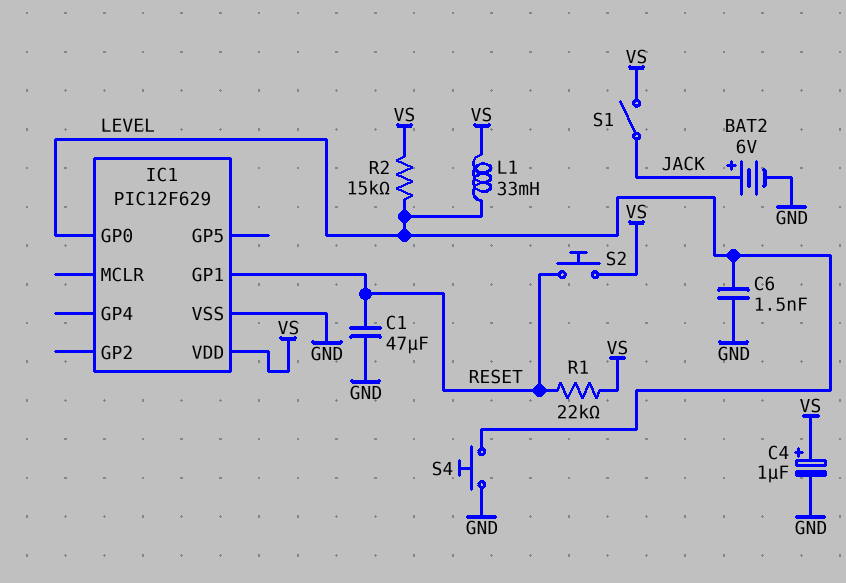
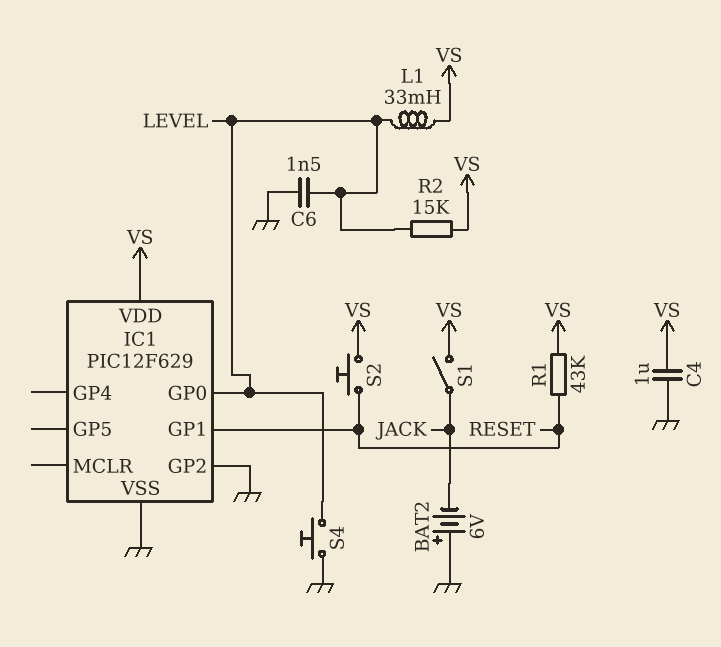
BAT2: 6V (plus JACK, minus GND) -> 6V (plus GND, minus JACK)
C1: 47uF (GND, RESET) -> none
C4: 1uF (plus VS, minus GND) -> 1uF (GND, VS)
IC1 pin GP2: none -> GND
R1: 22k (RESET, VS) -> 43k (RESET, VS)

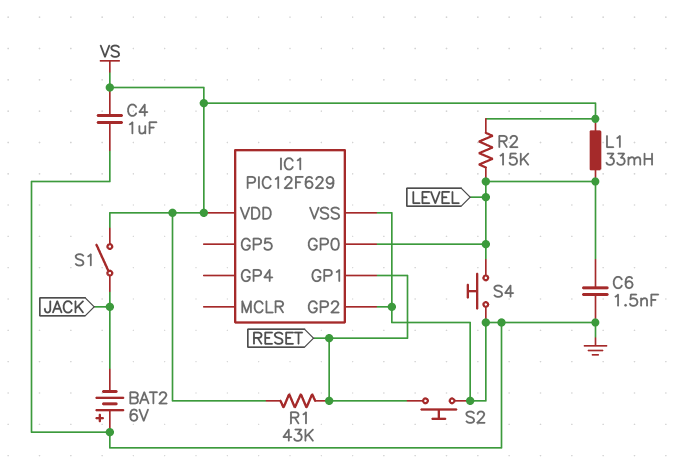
S2: button (RESET, VS) -> button (GND, RESET)

